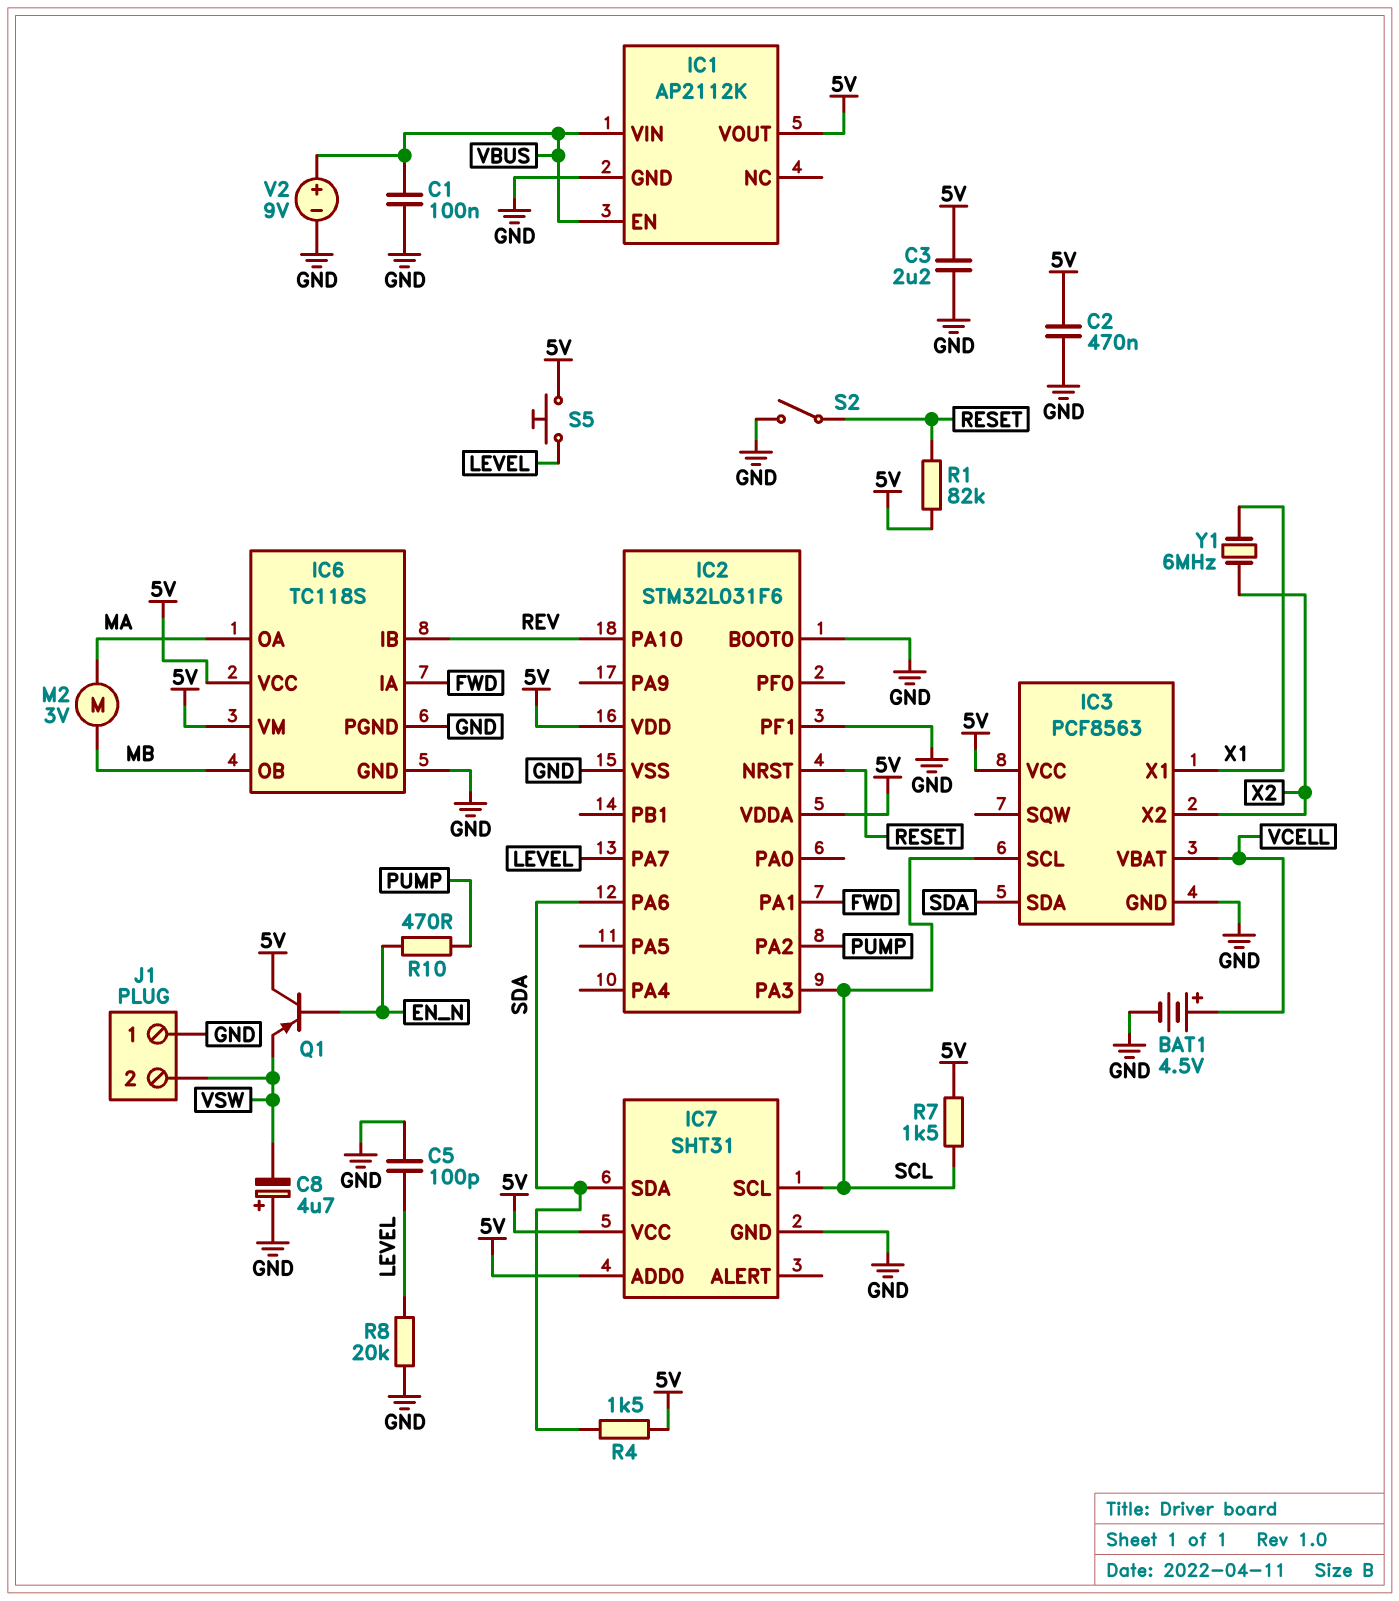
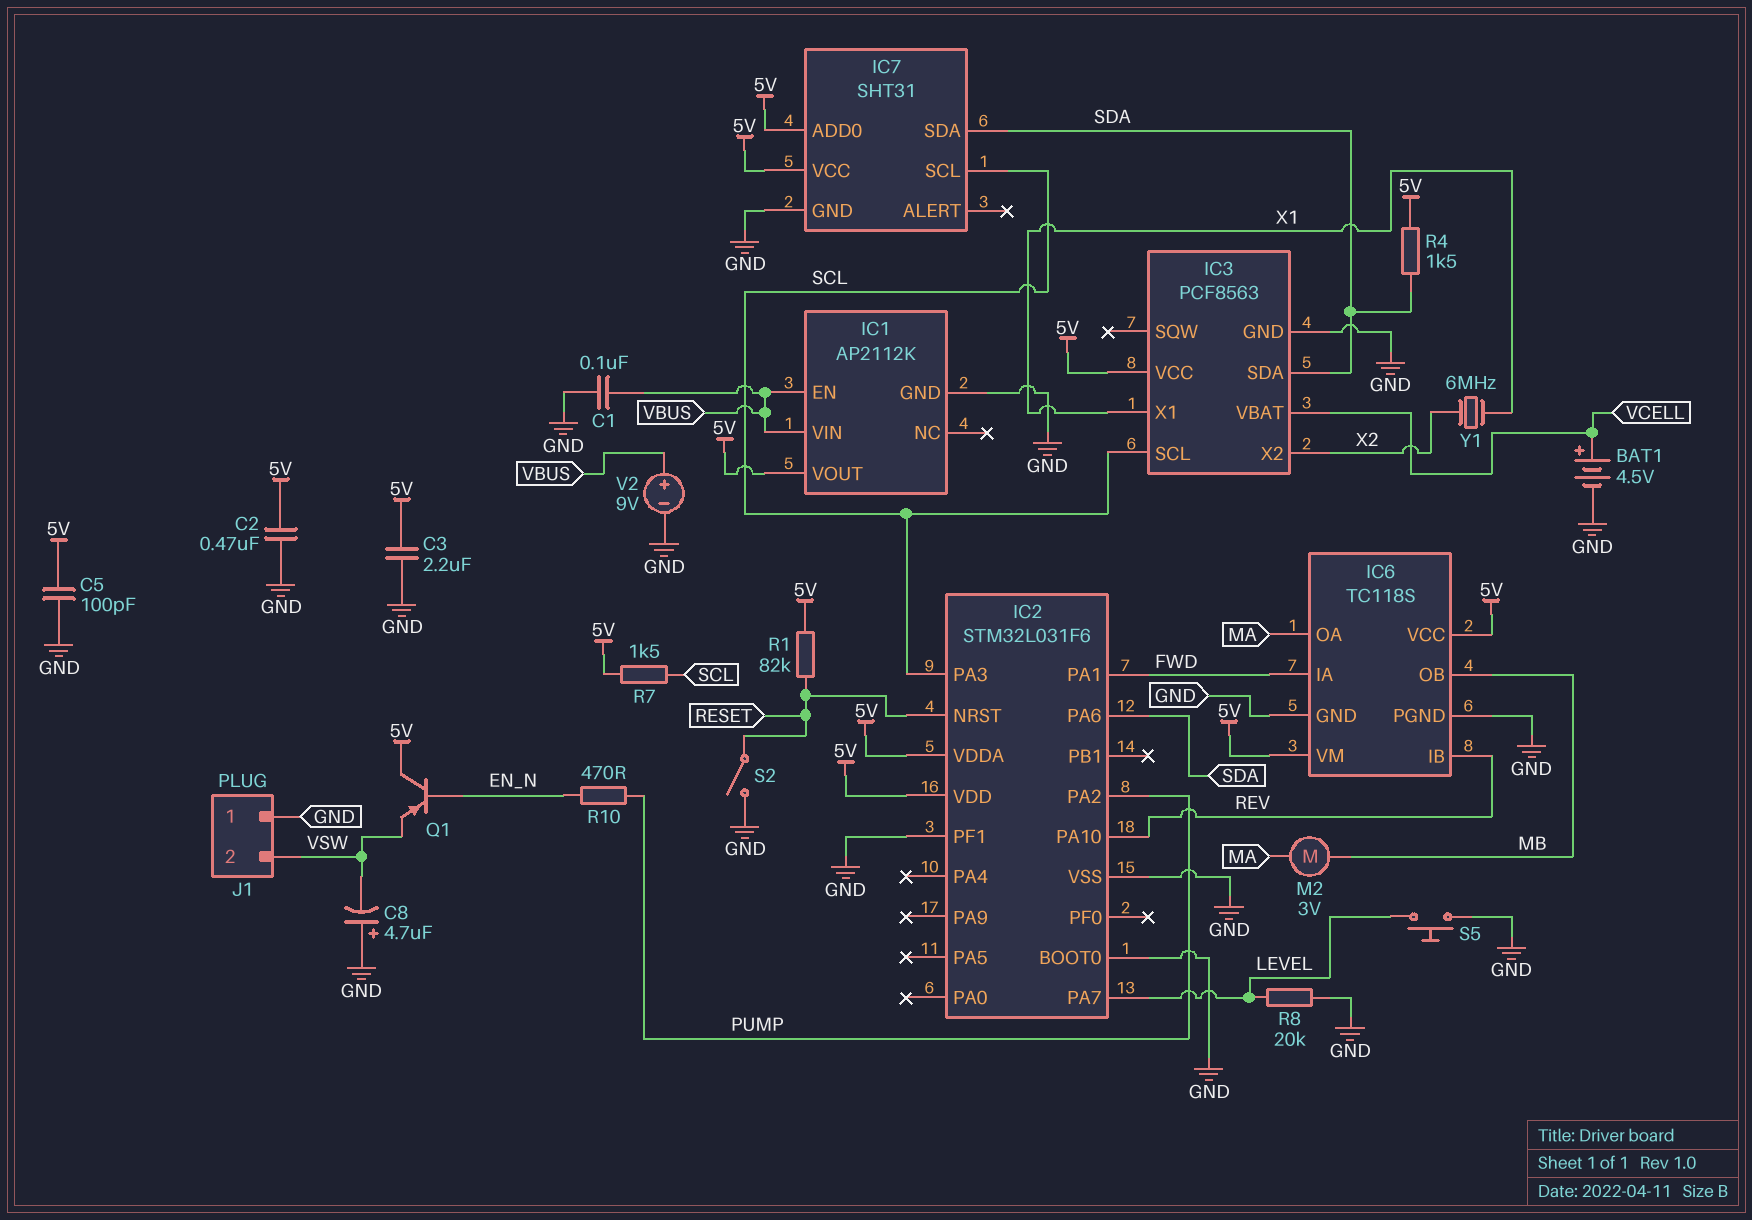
C5: 100pF (GND, LEVEL) -> 100pF (5V, GND)
S5: button (5V, LEVEL) -> button (GND, LEVEL)

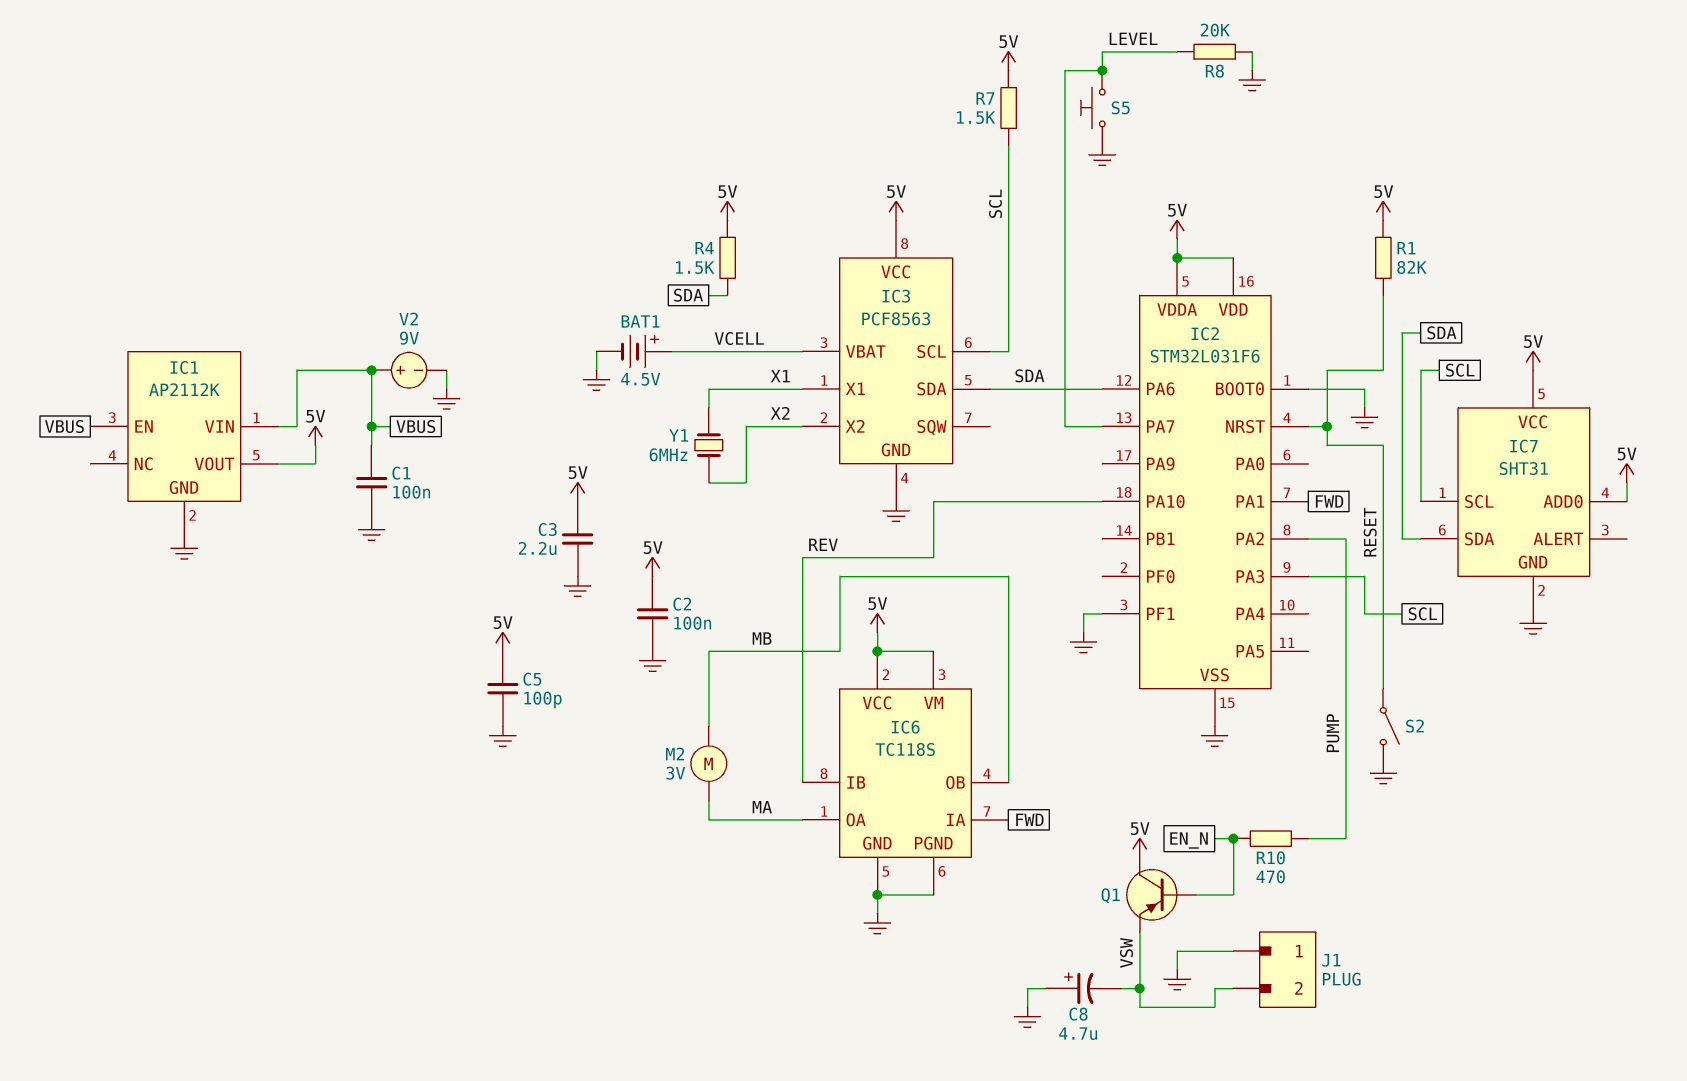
C2: 470nF (5V, GND) -> 100nF (5V, GND)

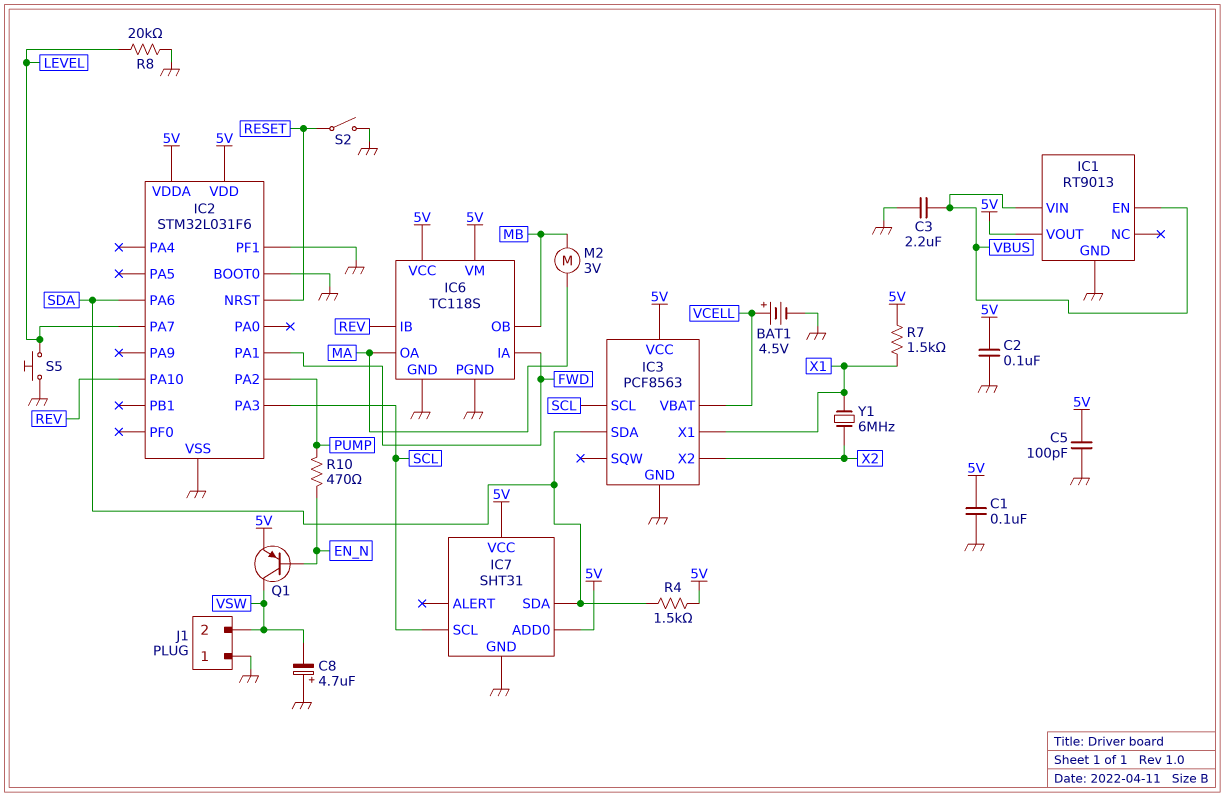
C1: 100nF (GND, VBUS) -> 100nF (5V, GND)
C3: 2.2uF (5V, GND) -> 2.2uF (GND, VBUS)
IC1: AP2112K -> RT9013
Q1: PNP (B EN_N, C 5V, E VSW) -> PNP (B EN_N, C VSW, E 5V)
R1: 82k (5V, RESET) -> none
R7: 1.5k (5V, SCL) -> 1.5k (5V, X1)
V2: 9V (plus VBUS, minus GND) -> none

